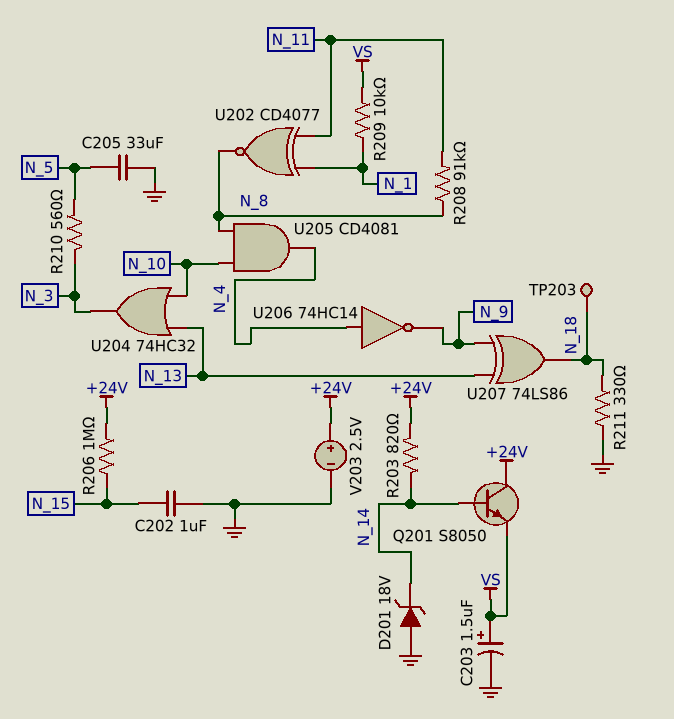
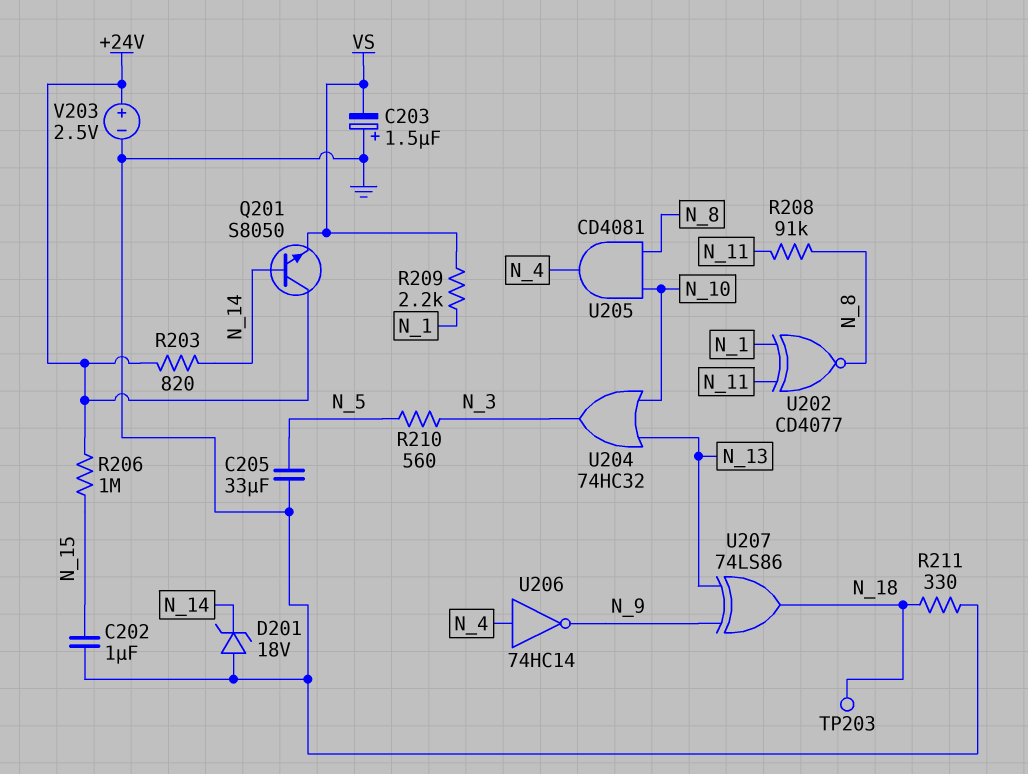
C203: 1.5uF (plus VS, minus GND) -> 1.5uF (plus GND, minus VS)
R209: 10k (N_1, VS) -> 2.2k (N_1, VS)

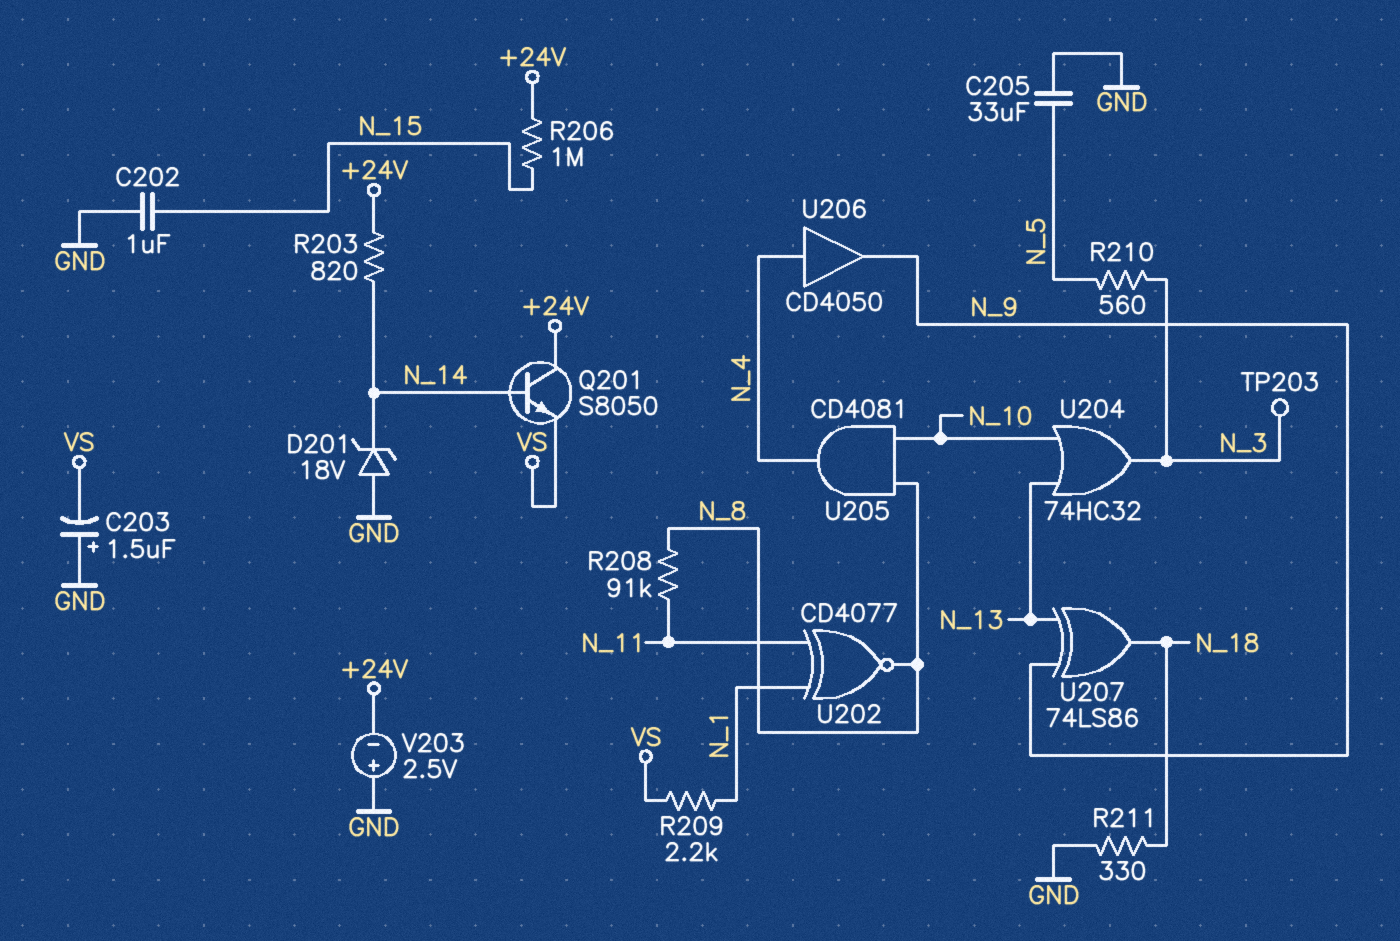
TP203: test point (N_18) -> test point (N_3)
U206: NOT 74HC14 (in N_4, out N_9) -> buffer CD4050 (in N_4, out N_9)
V203: 2.5V (plus +24V, minus GND) -> 2.5V (plus GND, minus +24V)

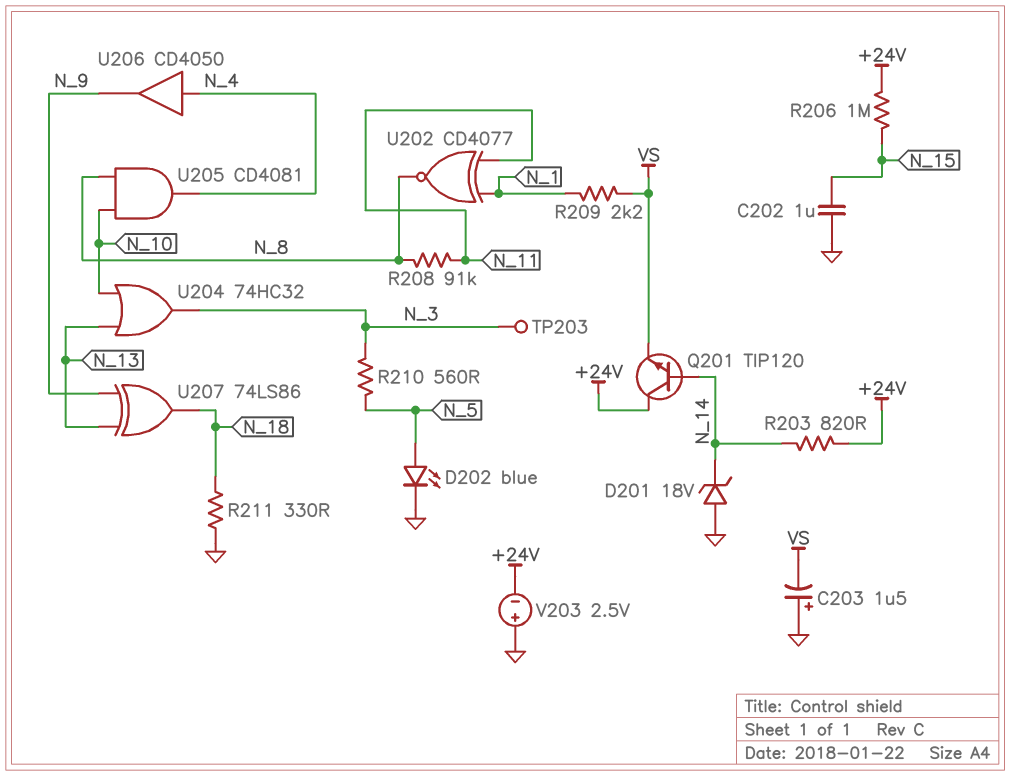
C205: 33uF (GND, N_5) -> none
D202: none -> LED blue (A N_5, K GND)
Q201: NPN S8050 (B N_14, C +24V, E VS) -> NPN TIP120 (B N_14, C +24V, E VS)

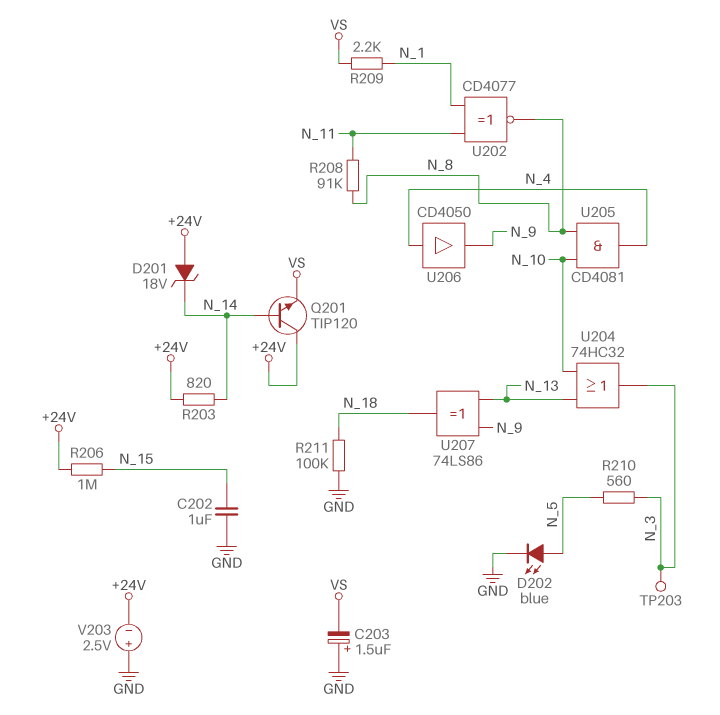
D201: zener 18V (A GND, K N_14) -> zener 18V (A +24V, K N_14)
R211: 330 (GND, N_18) -> 100k (GND, N_18)

